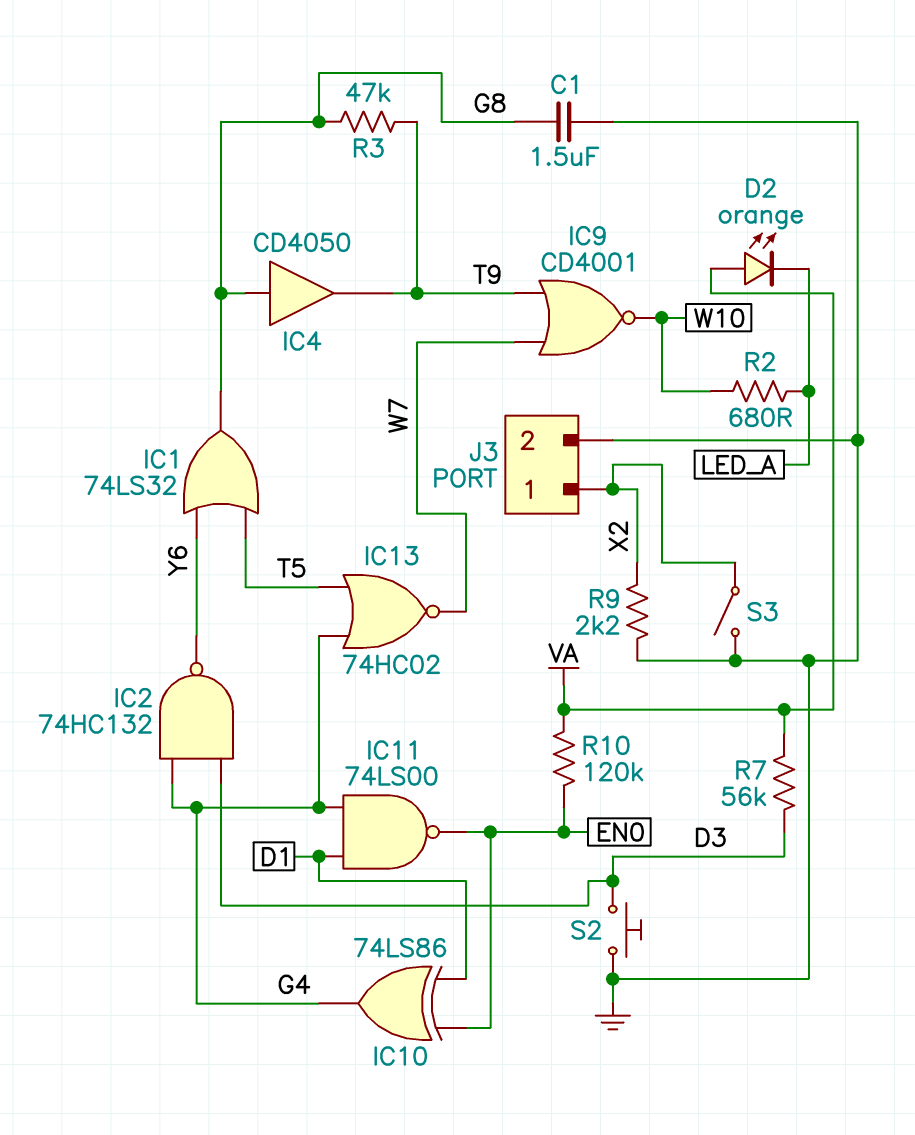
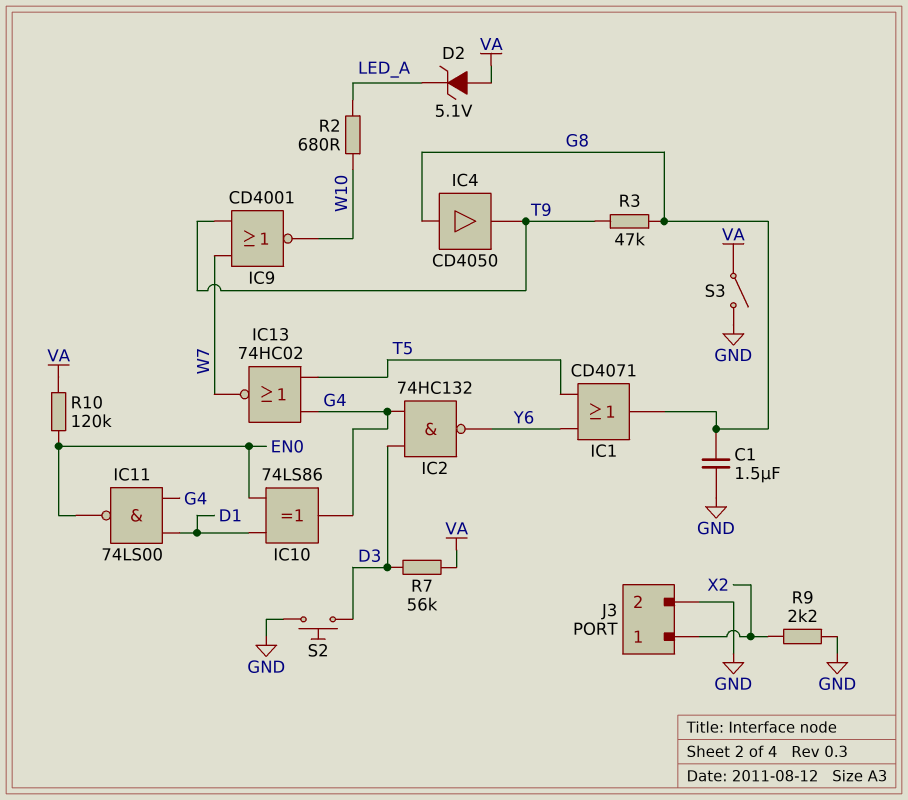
D2: LED orange (A VA, K LED_A) -> zener 5.1V (A VA, K LED_A)
IC1: OR 74LS32 (in T5, in Y6, out G8) -> OR CD4071 (in T5, in Y6, out G8)
S3: switch (GND, X2) -> switch (GND, VA)

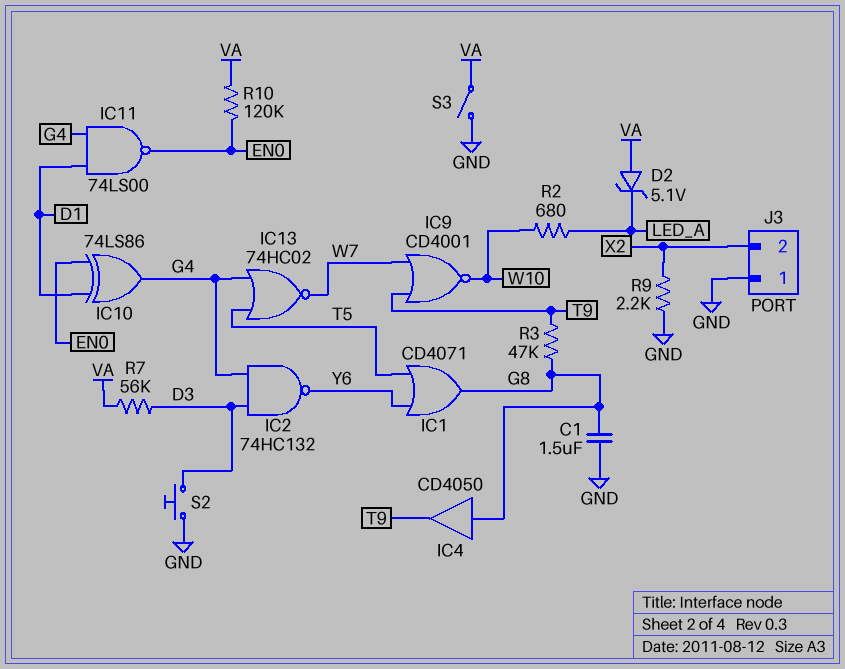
J3 pin 1: X2 -> GND
J3 pin 2: GND -> X2

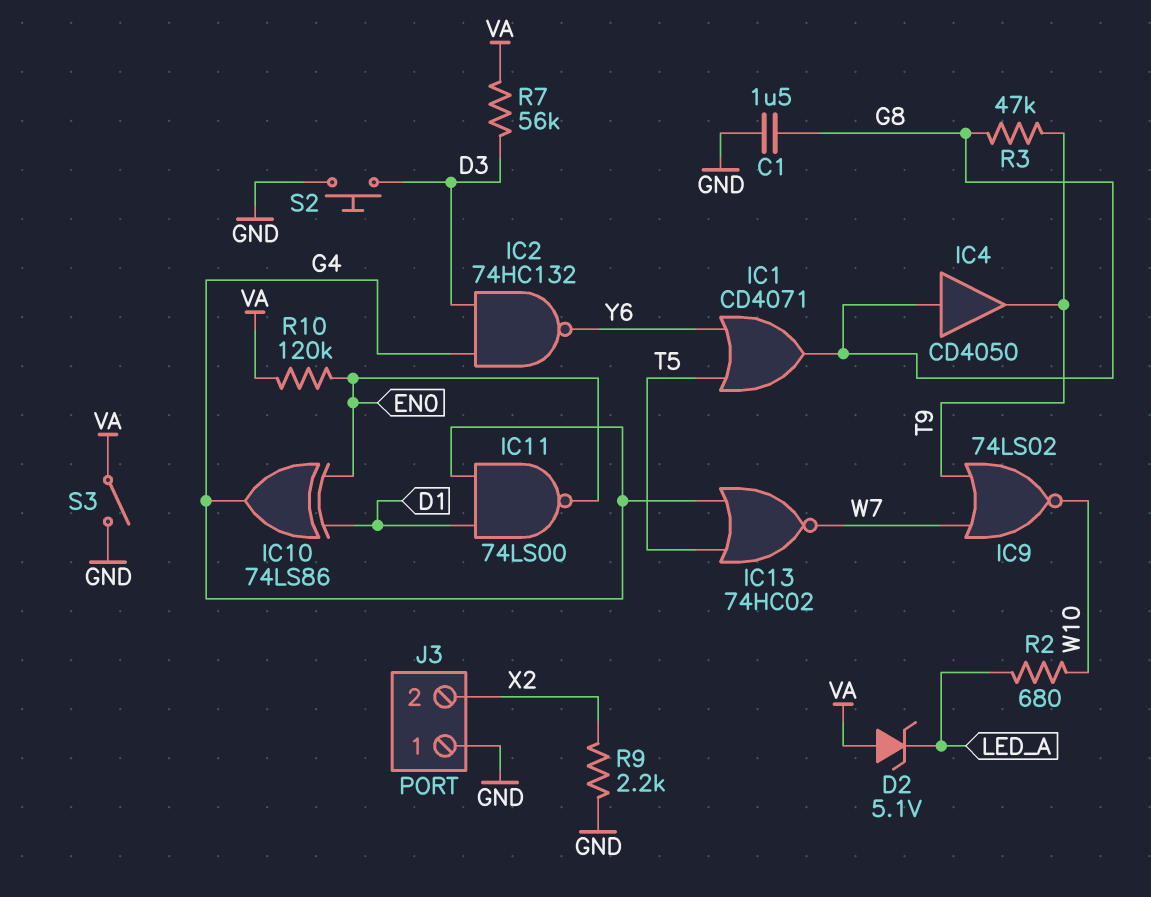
IC9: NOR CD4001 (in T9, in W7, out W10) -> NOR 74LS02 (in T9, in W7, out W10)

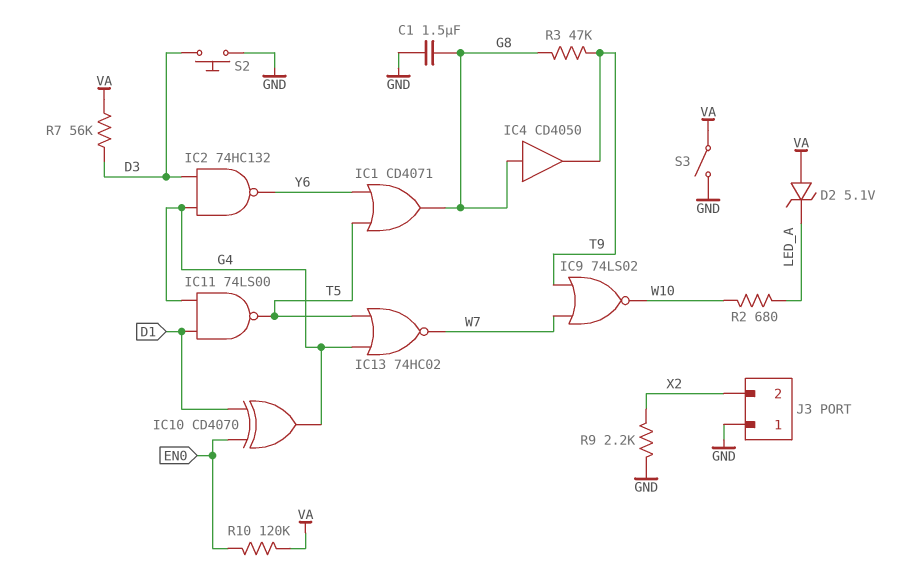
IC10: XOR 74LS86 (in D1, in EN0, out G4) -> XOR CD4070 (in D1, in EN0, out G4)
IC11: NAND 74LS00 (in D1, in G4, out EN0) -> NAND 74LS00 (in D1, in G4, out T5)

